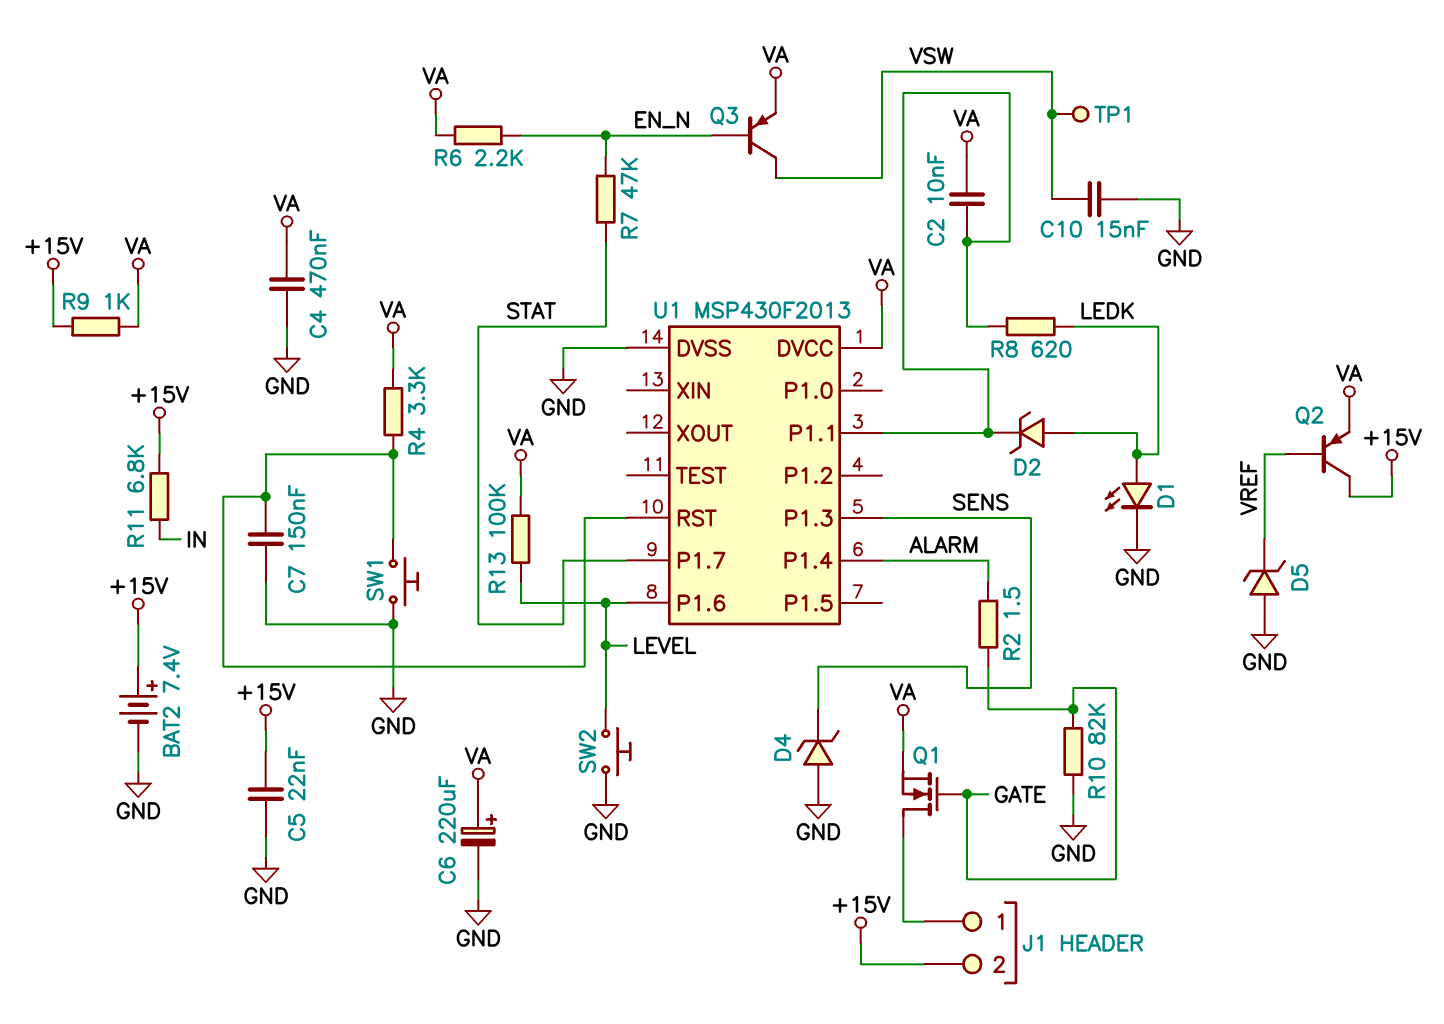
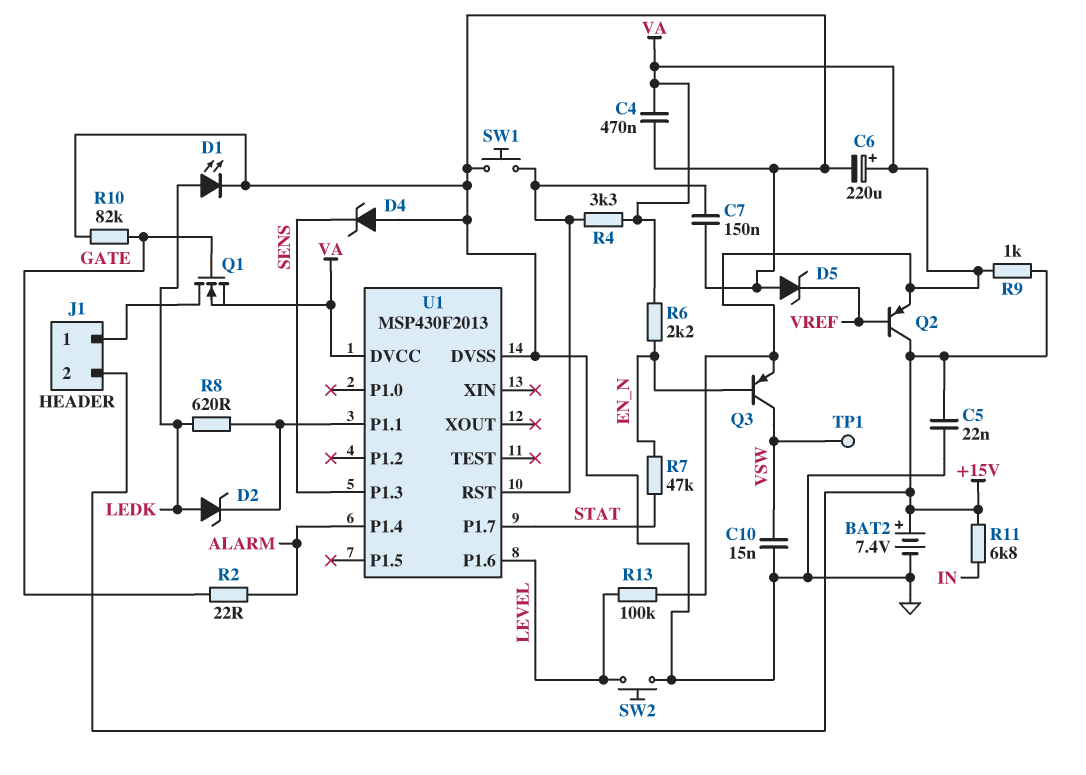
C2: 10nF (U1/P1.1, VA) -> none
R2: 1.5 (ALARM, GATE) -> 22 (ALARM, GATE)

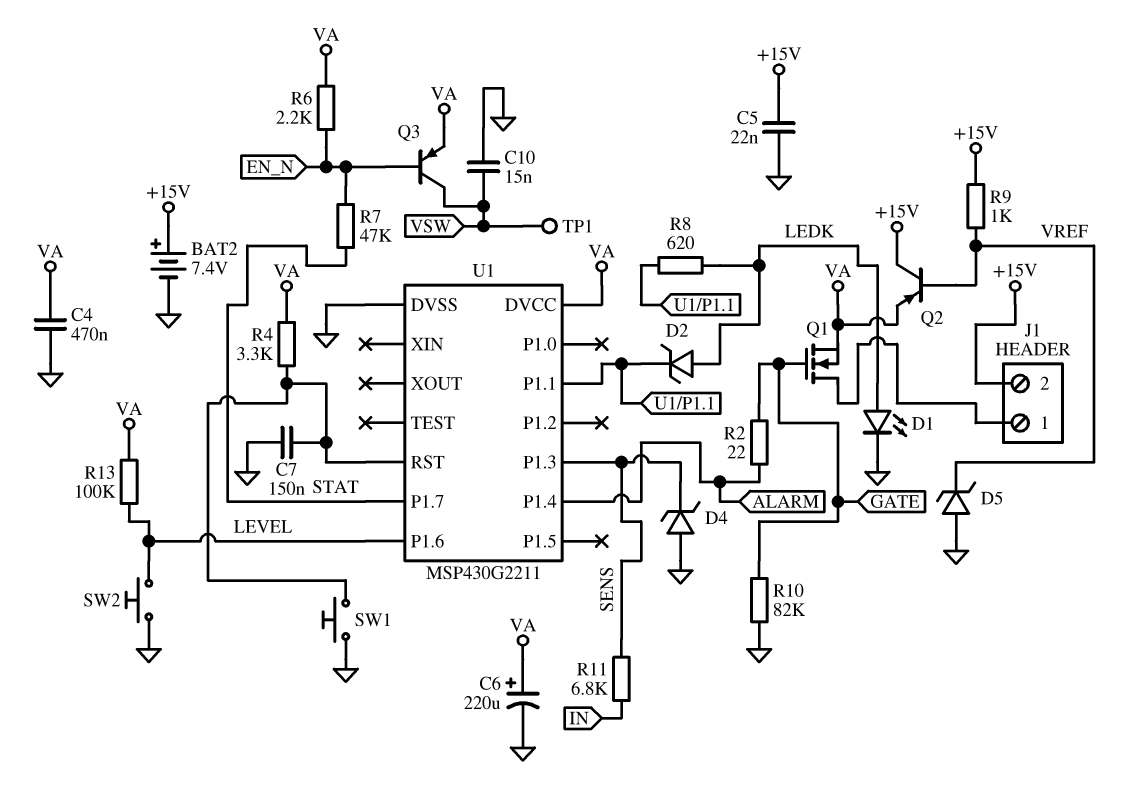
R9: 1k (+15V, VA) -> 1k (+15V, VREF)
R11: 6.8k (+15V, IN) -> 6.8k (IN, SENS)
U1: MSP430F2013 -> MSP430G2211

